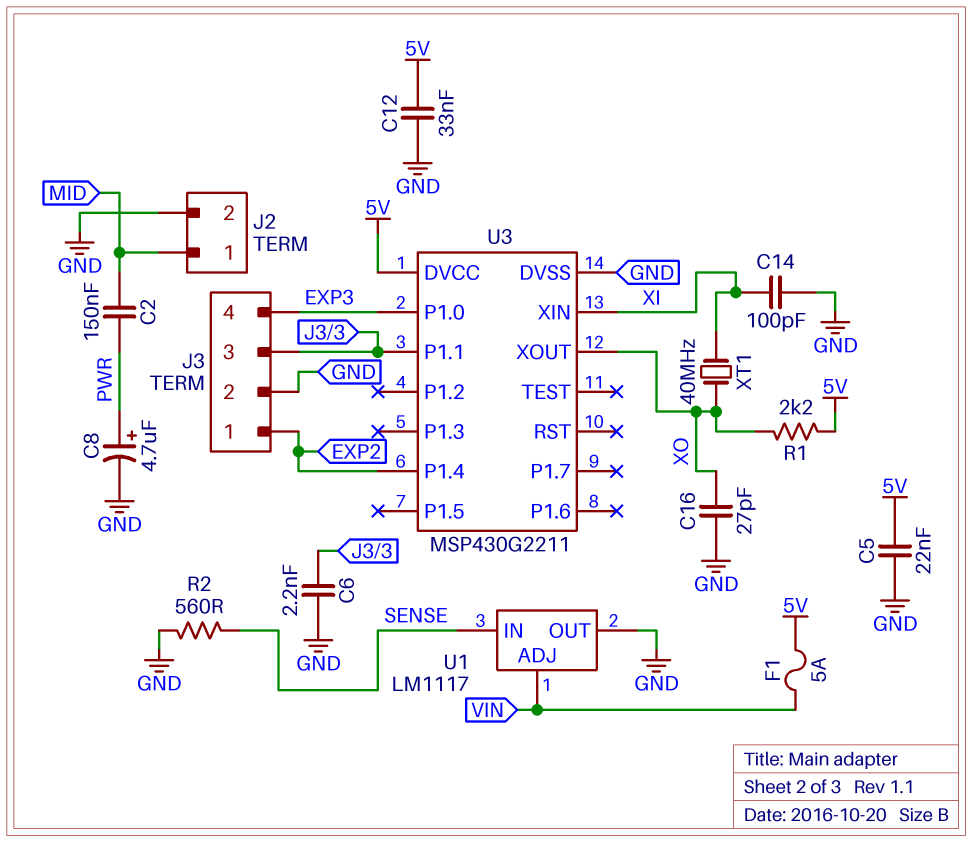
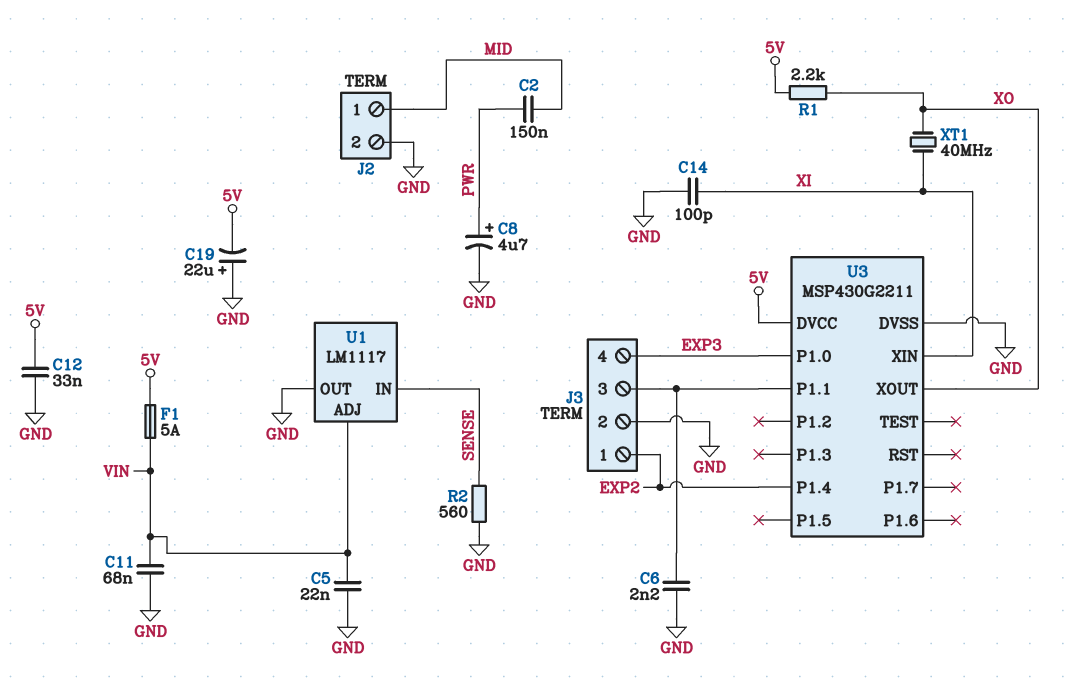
C5: 22nF (5V, GND) -> 22nF (GND, VIN)
C11: none -> 68nF (GND, VIN)
C16: 27pF (GND, XO) -> none
C19: none -> 22uF (plus GND, minus 5V)

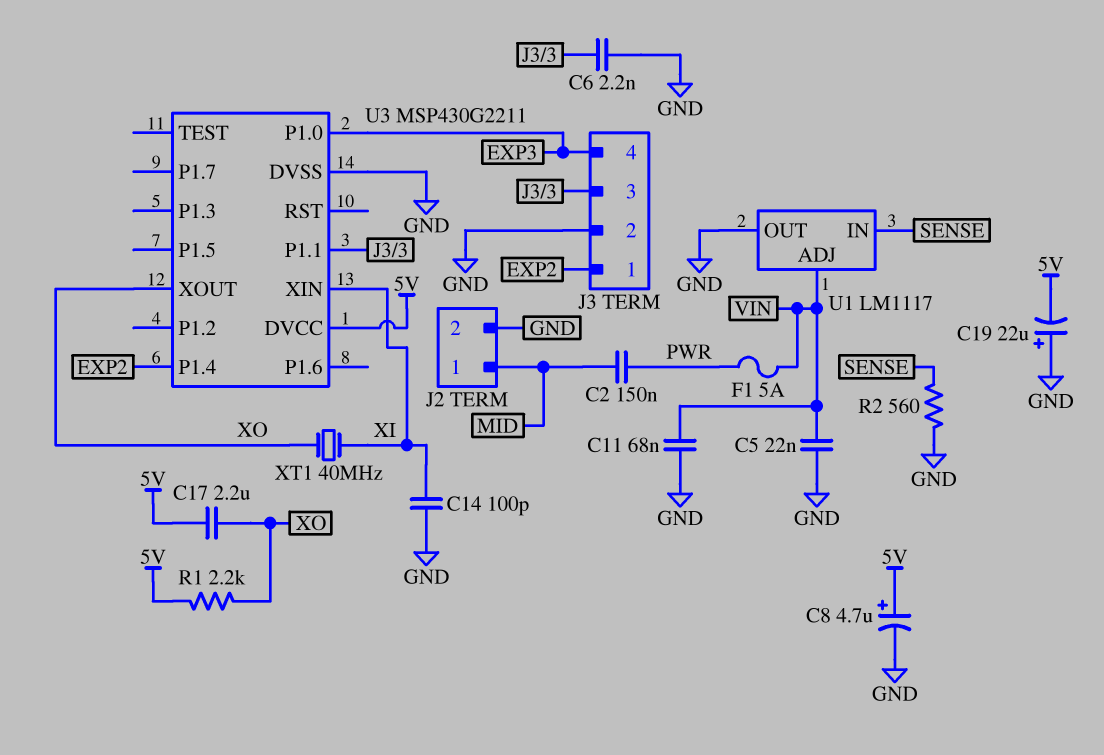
C8: 4.7uF (plus PWR, minus GND) -> 4.7uF (plus 5V, minus GND)
C12: 33nF (5V, GND) -> none
C17: none -> 2.2uF (5V, XO)
F1: 5A (5V, VIN) -> 5A (PWR, VIN)

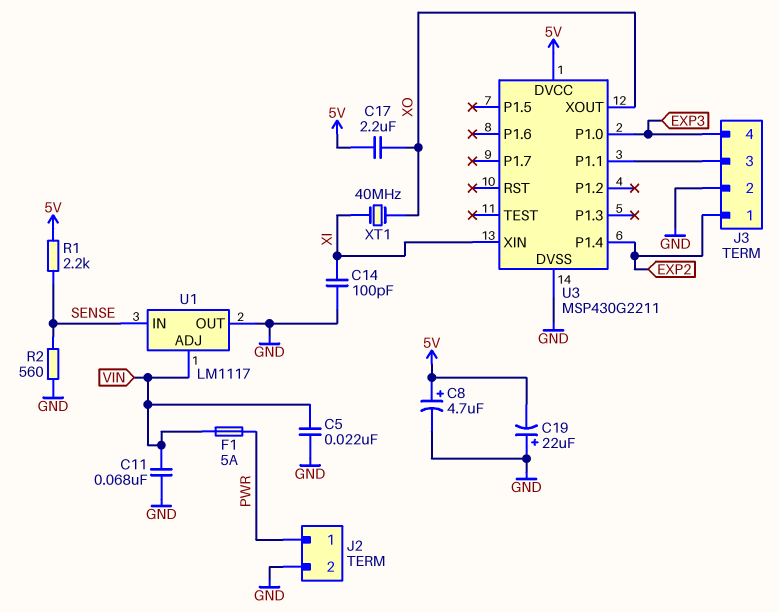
C2: 150nF (MID, PWR) -> none
C6: 2.2nF (GND, J3/3) -> none
J2 pin 1: MID -> PWR
R1: 2.2k (5V, XO) -> 2.2k (5V, SENSE)

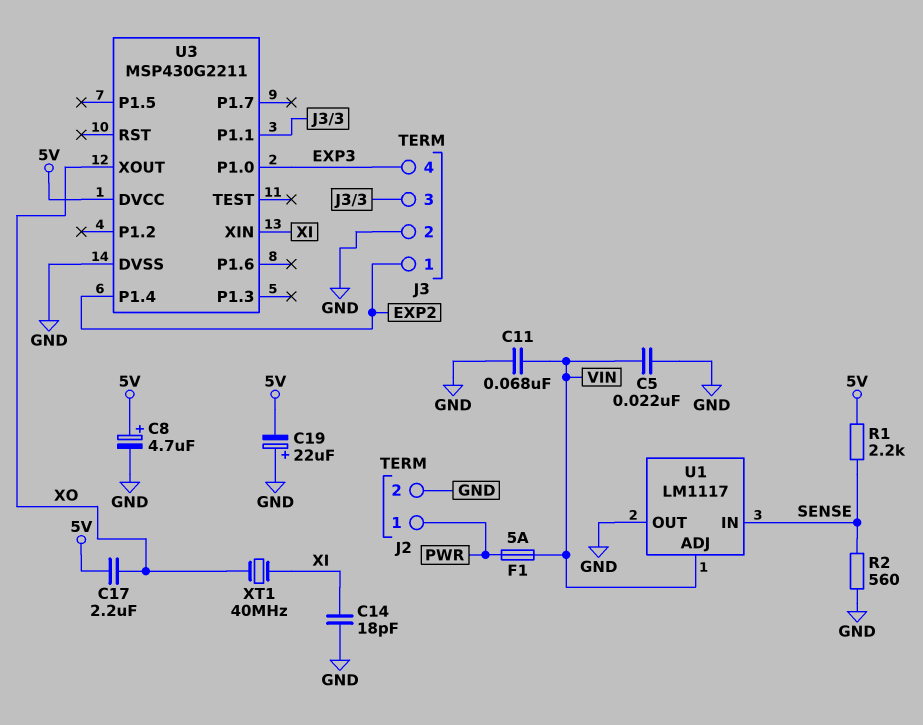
C14: 100pF (GND, XI) -> 18pF (GND, XI)

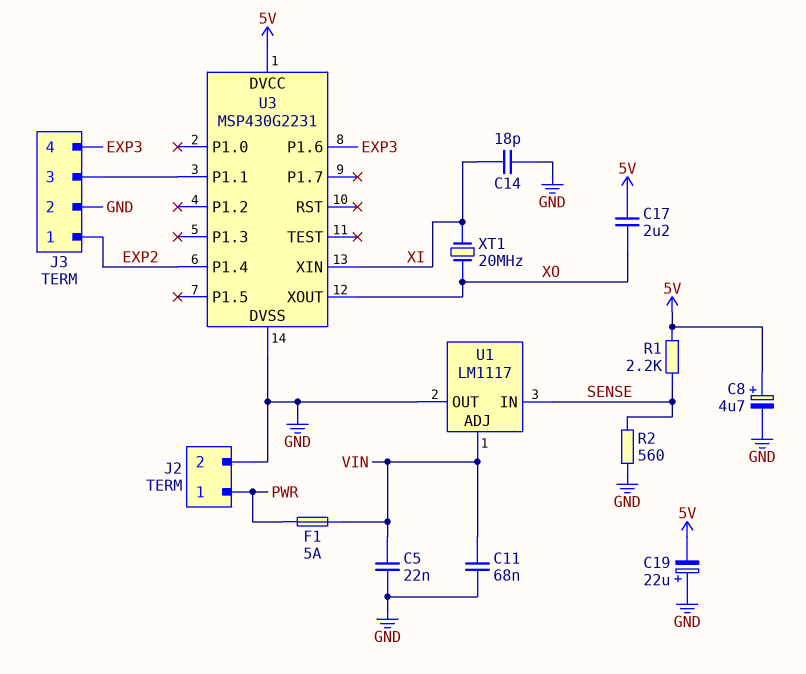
U3: MSP430G2211 -> MSP430G2231
U3 pin P1.0: EXP3 -> none
U3 pin P1.6: none -> EXP3
XT1: 40MHz (XI, XO) -> 20MHz (XI, XO)

